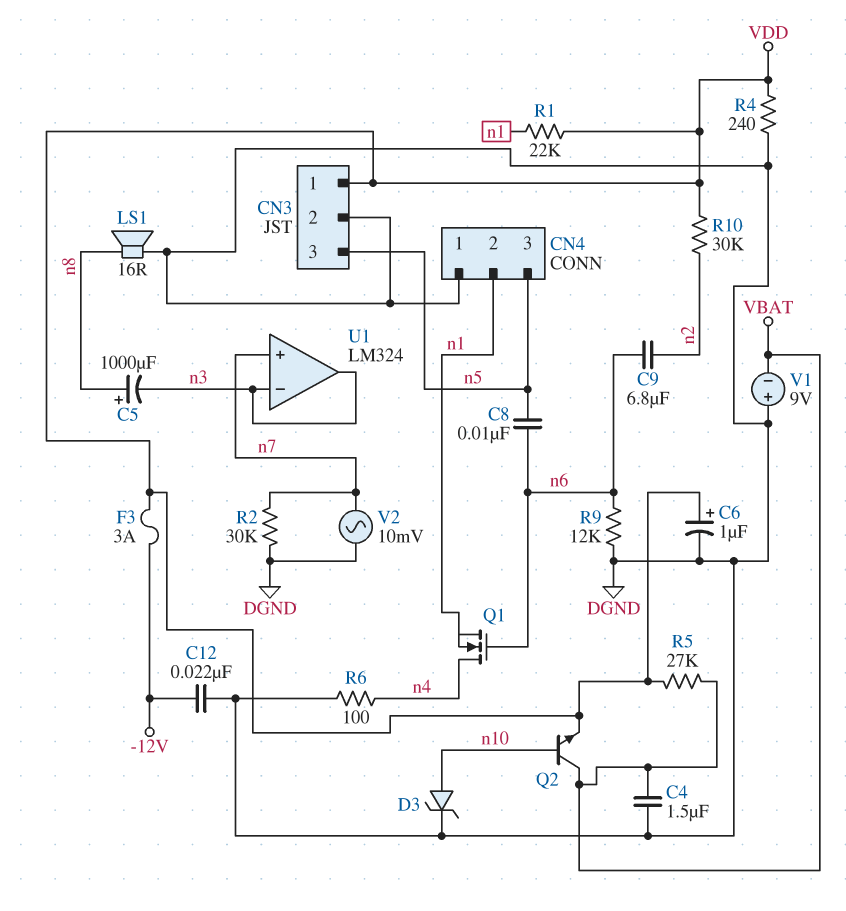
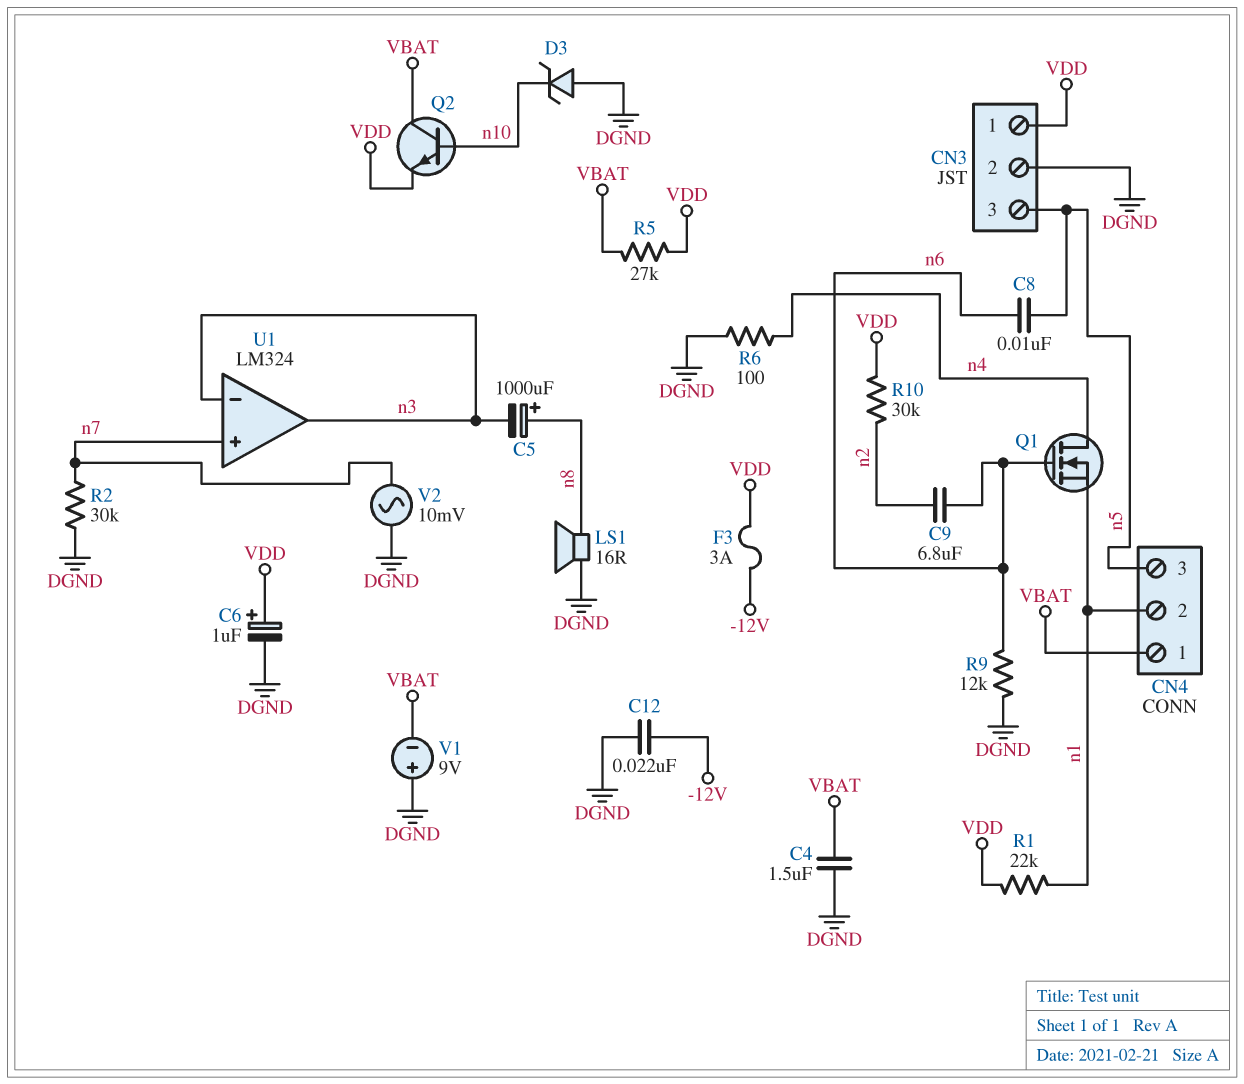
CN4 pin 1: DGND -> VBAT
D3: zener (A n10, K DGND) -> zener (A DGND, K n10)
R4: 240 (DGND, VDD) -> none

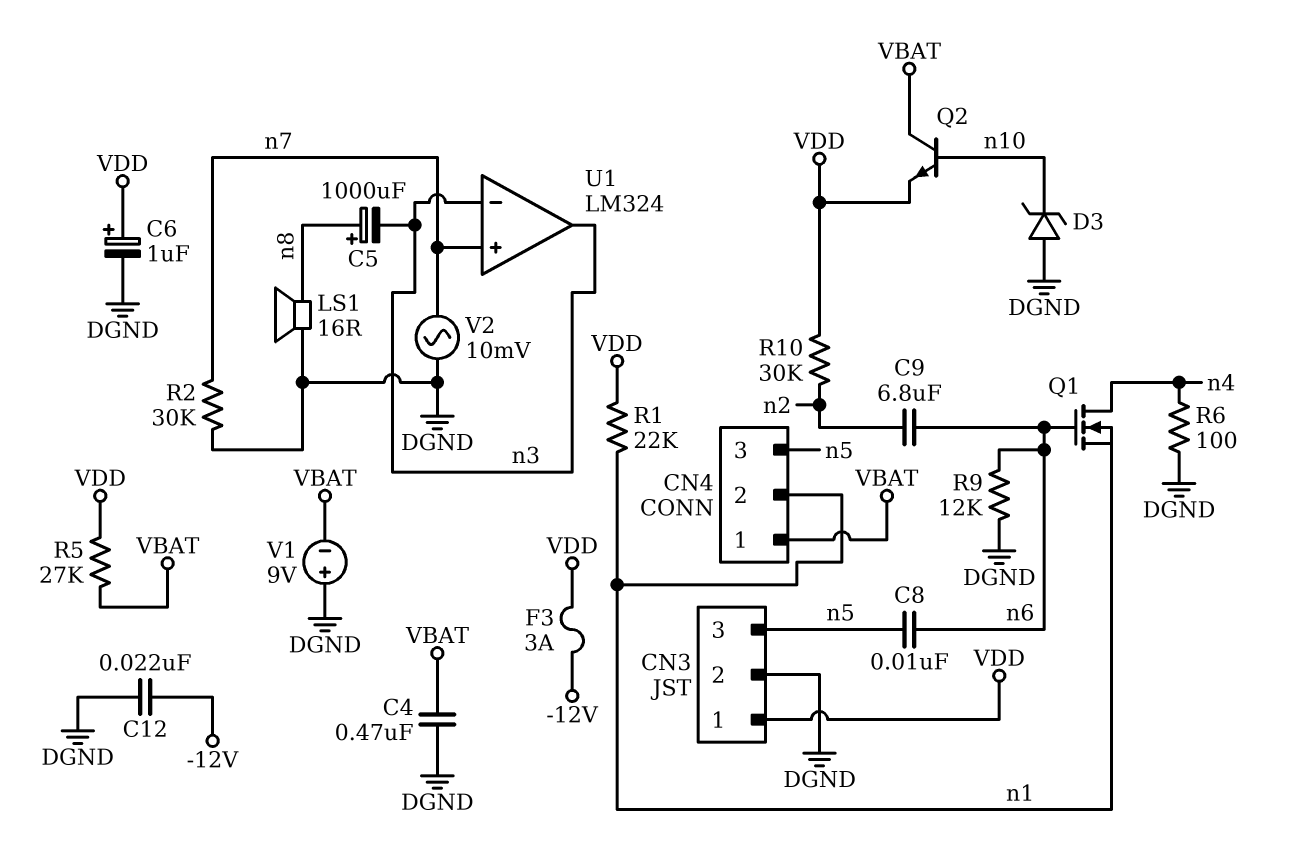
C4: 1.5uF (DGND, VBAT) -> 470nF (DGND, VBAT)

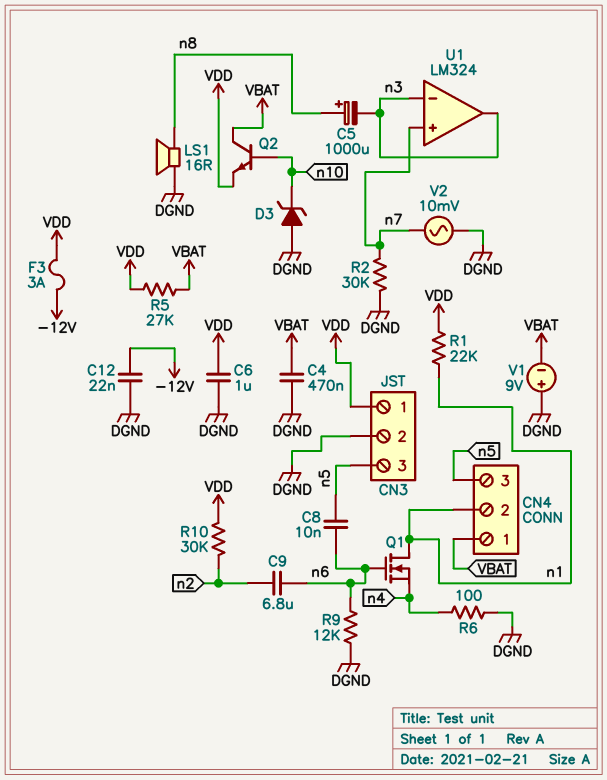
C6: 1uF (plus VDD, minus DGND) -> 1uF (DGND, VDD)
Q1: NMOS (G n6, D n4, S n1) -> NMOS (G n6, D n1, S n4)

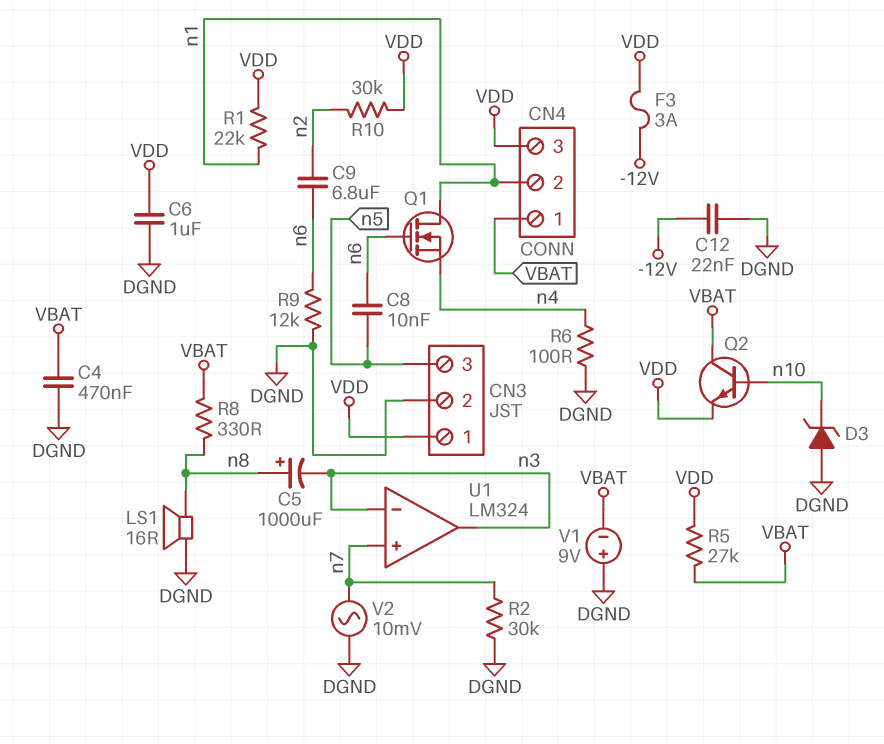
CN4 pin 3: n5 -> VDD
R8: none -> 330 (VBAT, n8)

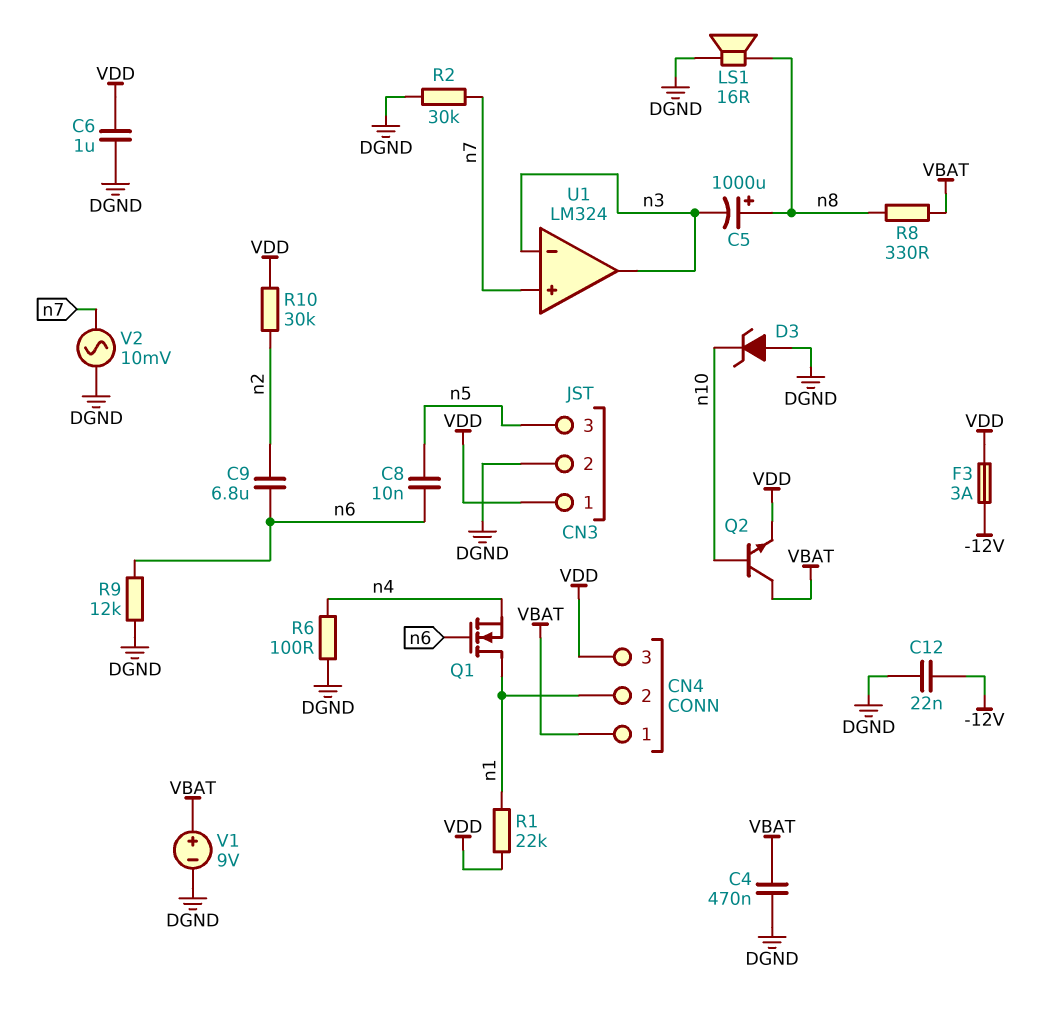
R5: 27k (VBAT, VDD) -> none
V1: 9V (plus DGND, minus VBAT) -> 9V (plus VBAT, minus DGND)

